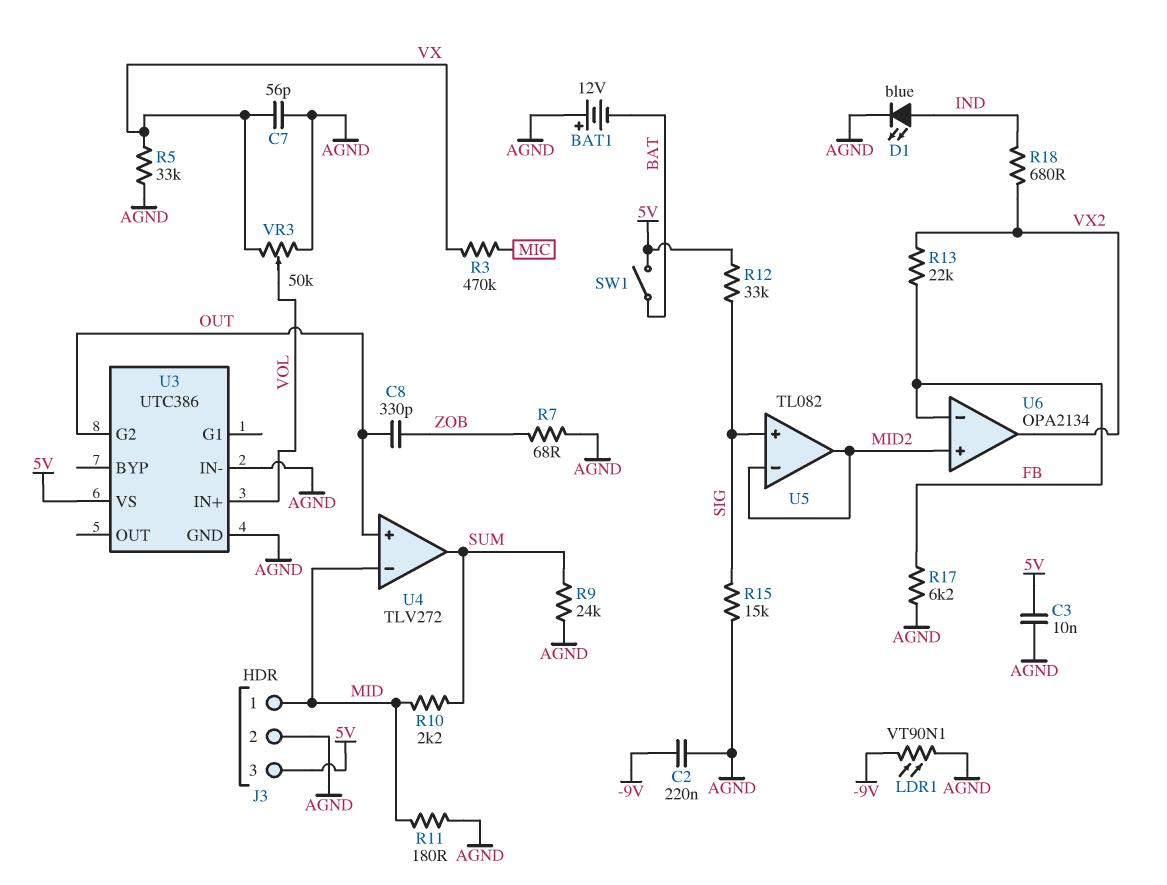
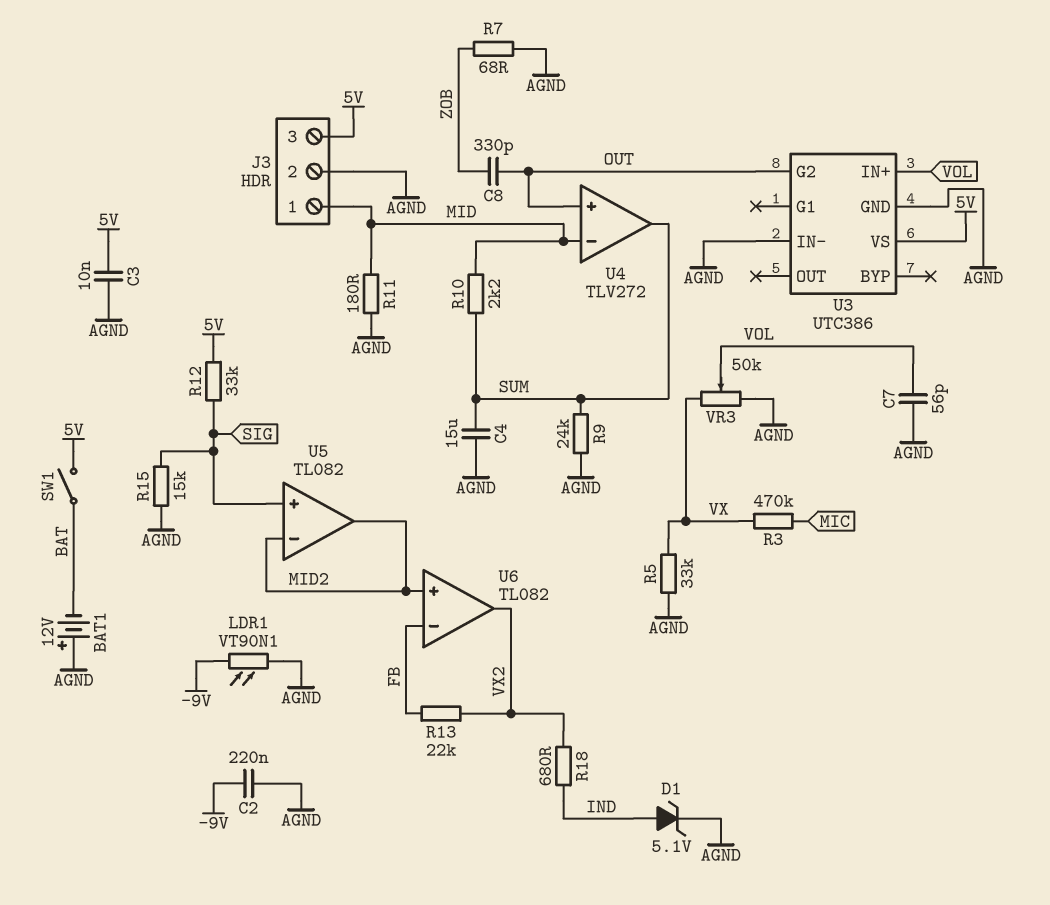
C4: none -> 15uF (AGND, SUM)
C7: 56pF (AGND, VX) -> 56pF (AGND, VOL)
D1: LED blue (A IND, K AGND) -> zener 5.1V (A IND, K AGND)
R17: 6.2k (AGND, FB) -> none
U6: OPA2134 -> TL082

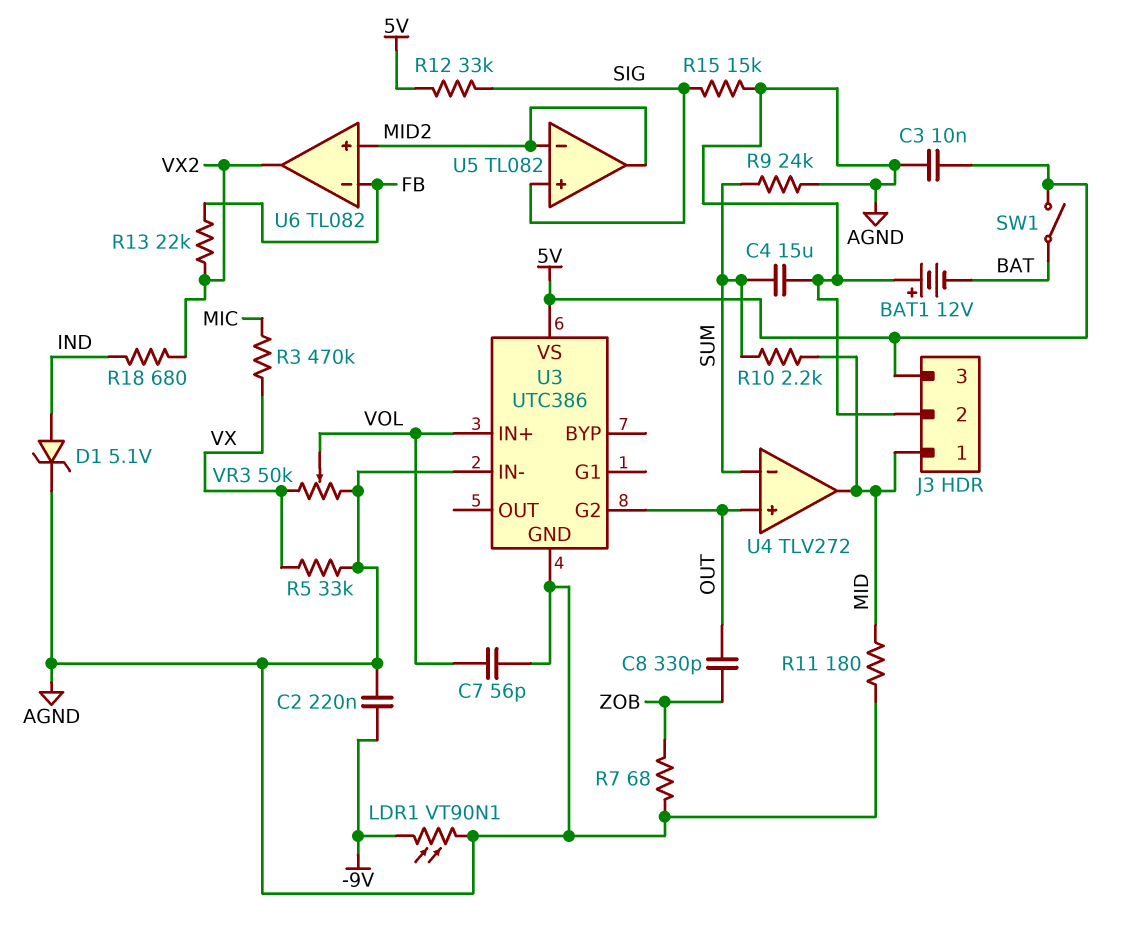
U4 pin in-: MID -> SUM
U4 pin out: SUM -> MID

